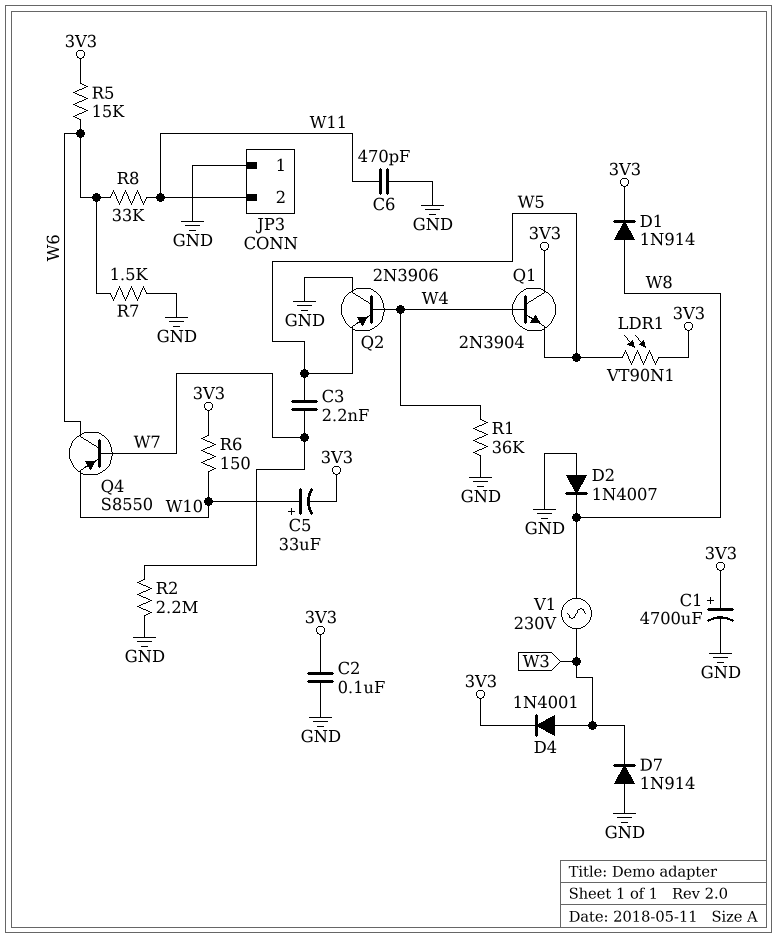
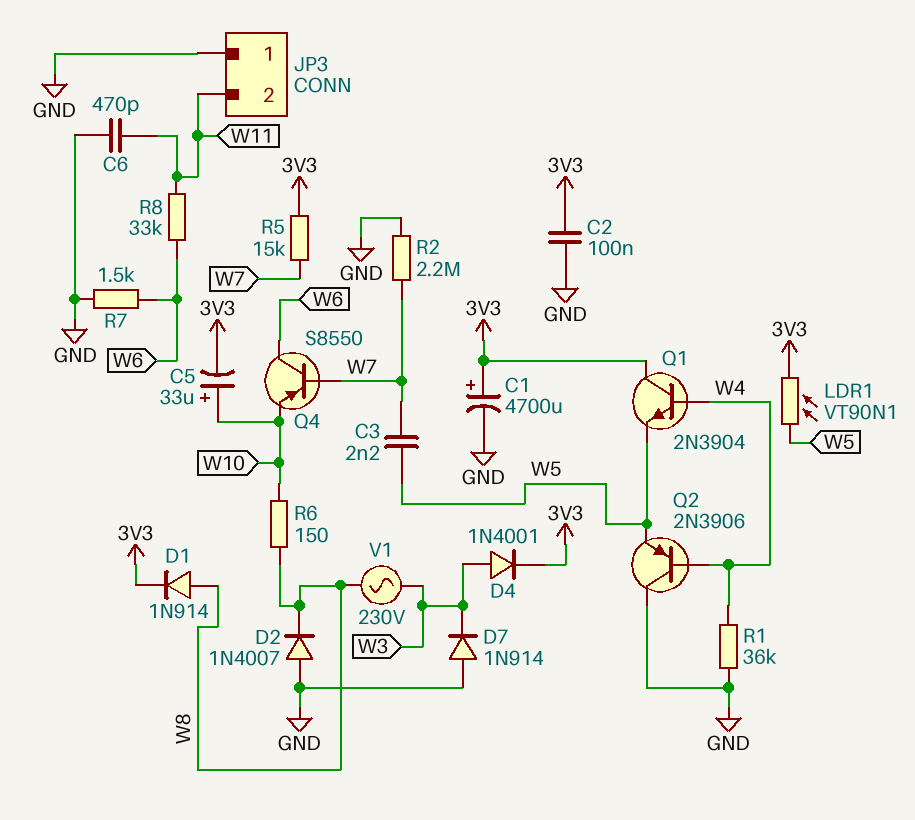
R5: 15k (3V3, W6) -> 15k (3V3, W7)
R6: 150 (3V3, W10) -> 150 (W8, W10)

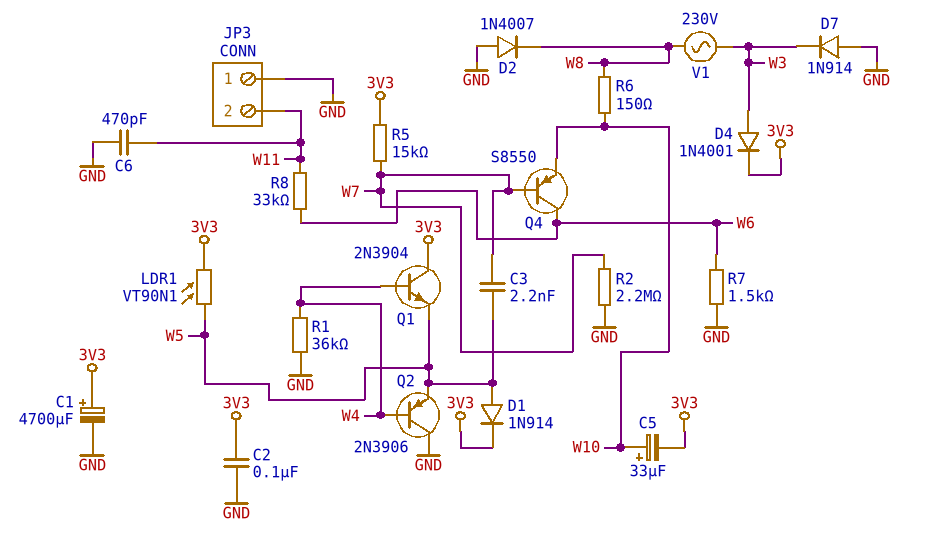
D1: diode 1N914 (A W8, K 3V3) -> diode 1N914 (A W5, K 3V3)

